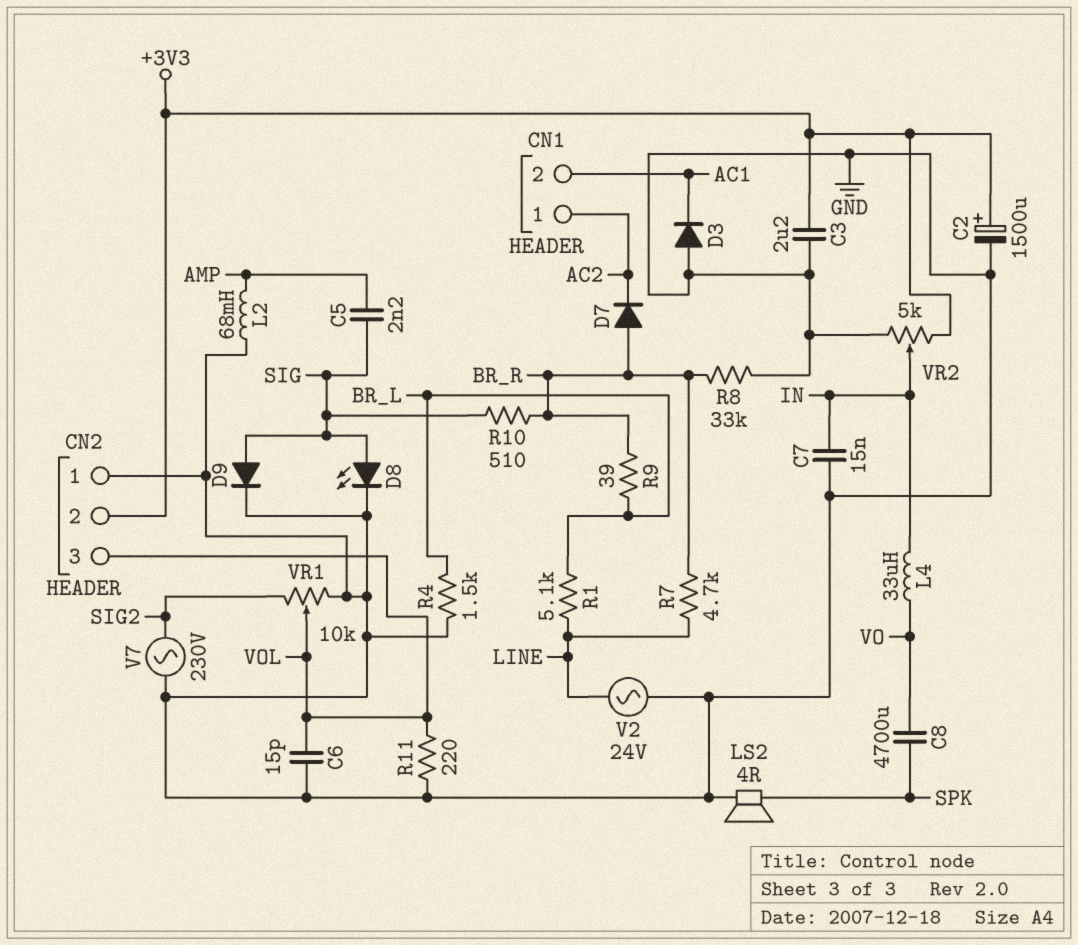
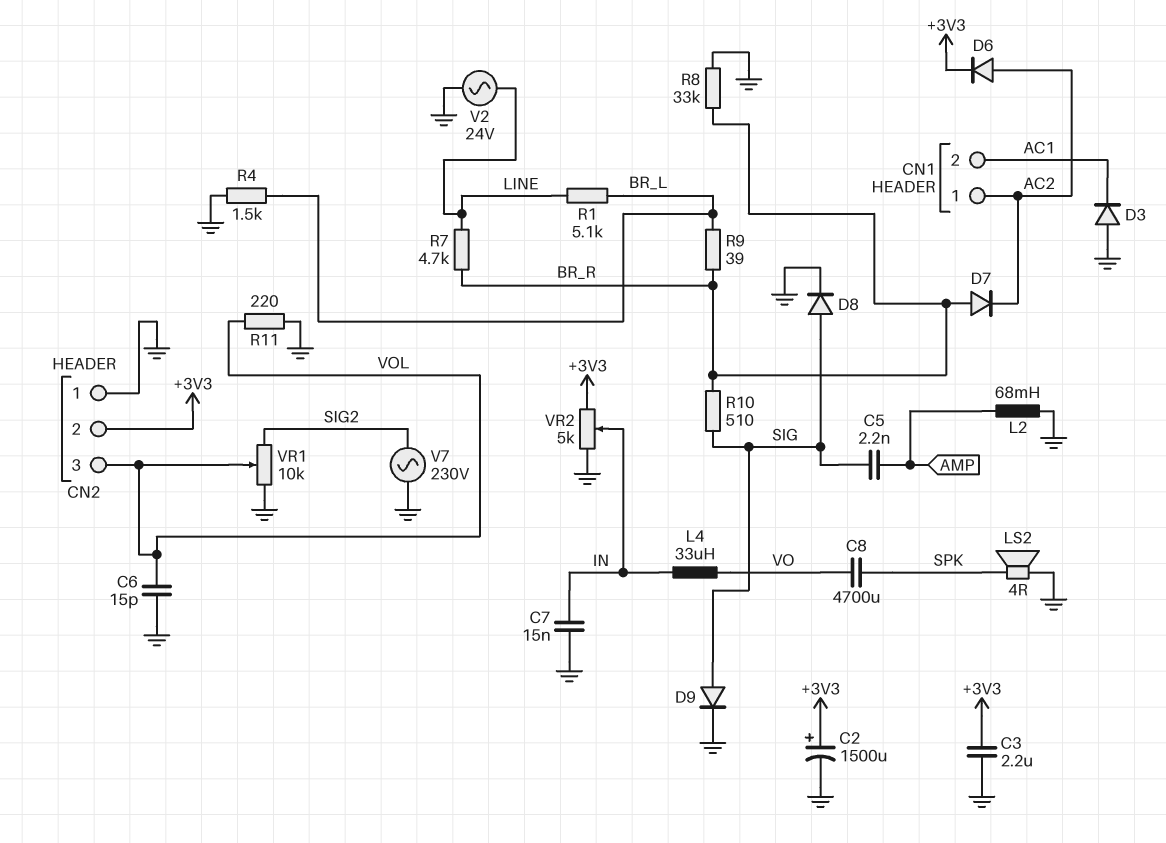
D6: none -> diode (A AC2, K +3V3)
D8: LED (A SIG, K GND) -> diode (A SIG, K GND)

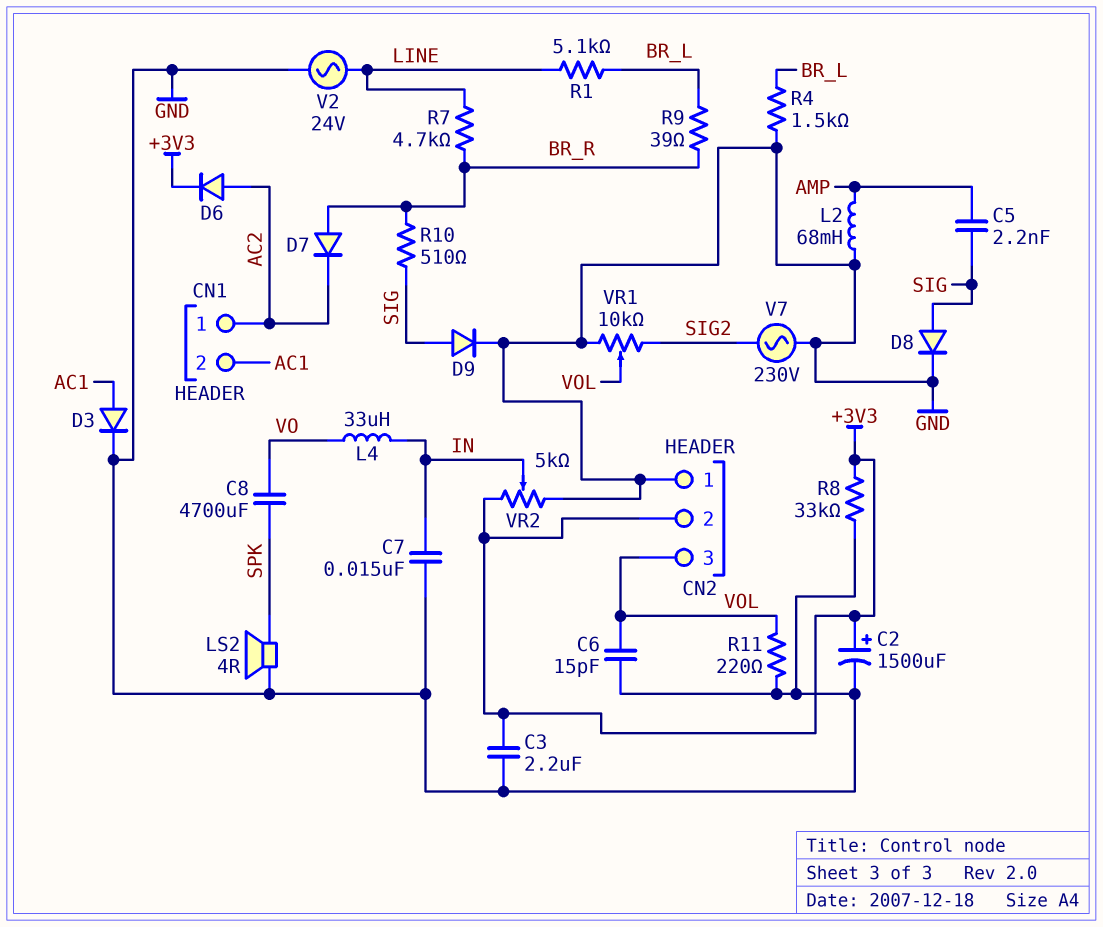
D3: diode (A GND, K AC1) -> diode (A AC1, K GND)
R8: 33k (BR_R, GND) -> 33k (+3V3, GND)

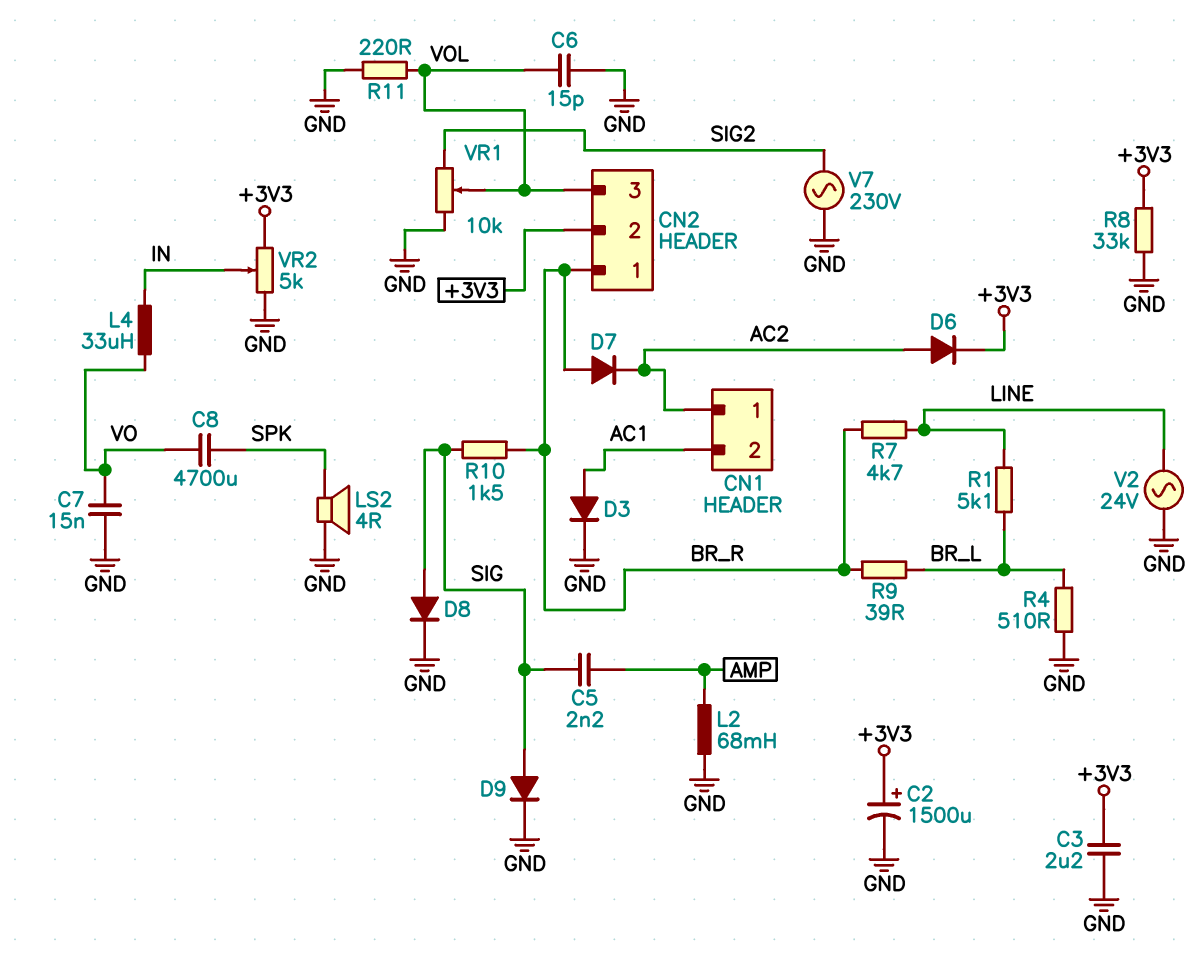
C7: 15nF (GND, IN) -> 15nF (GND, VO)
CN2 pin 1: GND -> BR_R
R4: 1.5k (BR_L, GND) -> 510 (BR_L, GND)
R10: 510 (BR_R, SIG) -> 1.5k (BR_R, SIG)

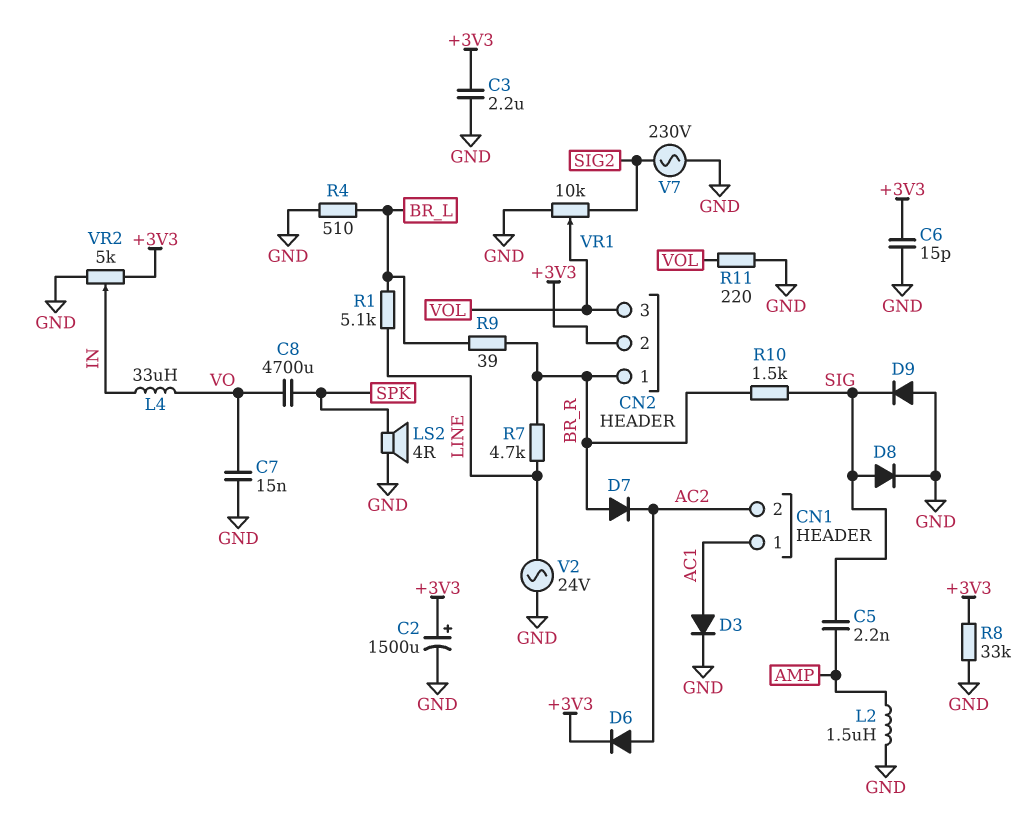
C6: 15pF (GND, VOL) -> 15pF (+3V3, GND)
CN1 pin 1: AC2 -> AC1
CN1 pin 2: AC1 -> AC2
D9: diode (A SIG, K GND) -> diode (A GND, K SIG)
L2: 68mH (AMP, GND) -> 1.5uH (AMP, GND)

